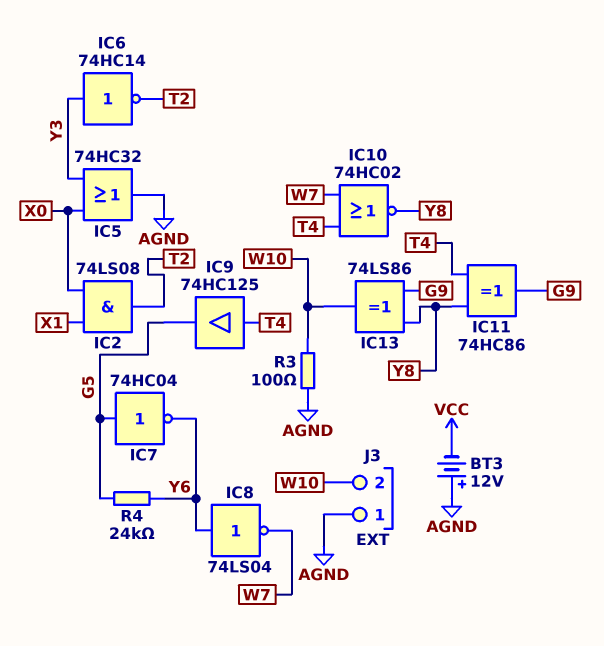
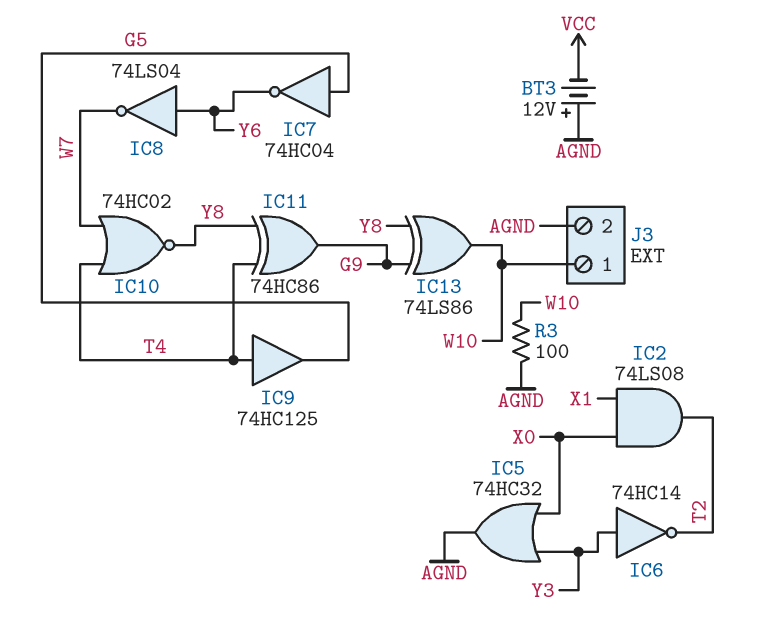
J3 pin 1: AGND -> W10
J3 pin 2: W10 -> AGND
R4: 24k (G5, Y6) -> none

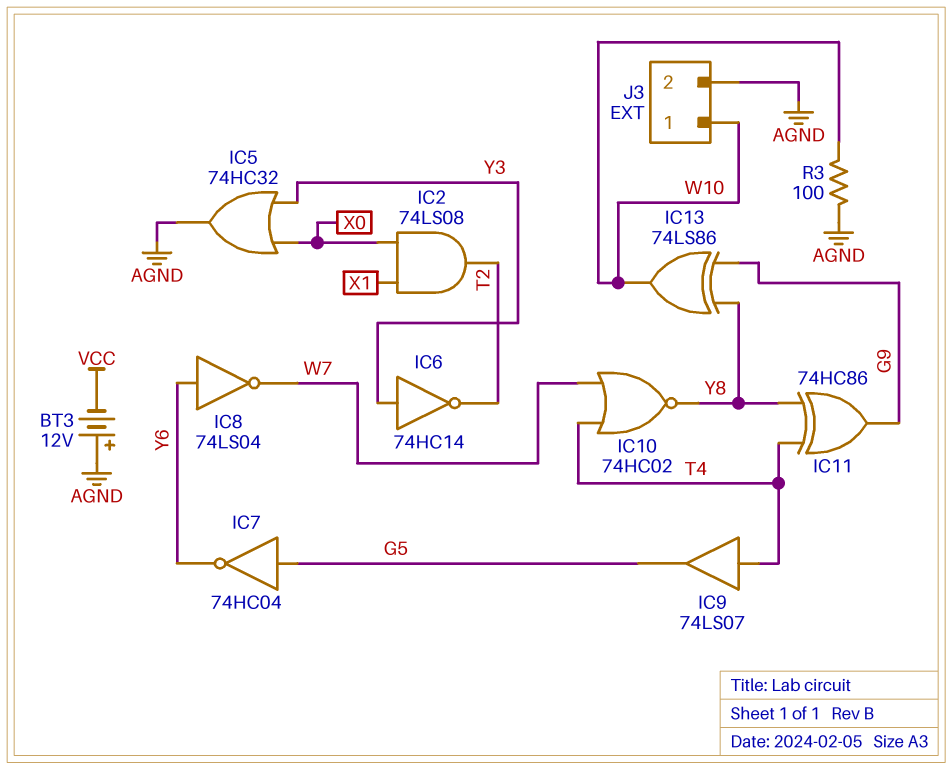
IC9: buffer 74HC125 (in T4, out G5) -> buffer 74LS07 (in T4, out G5)

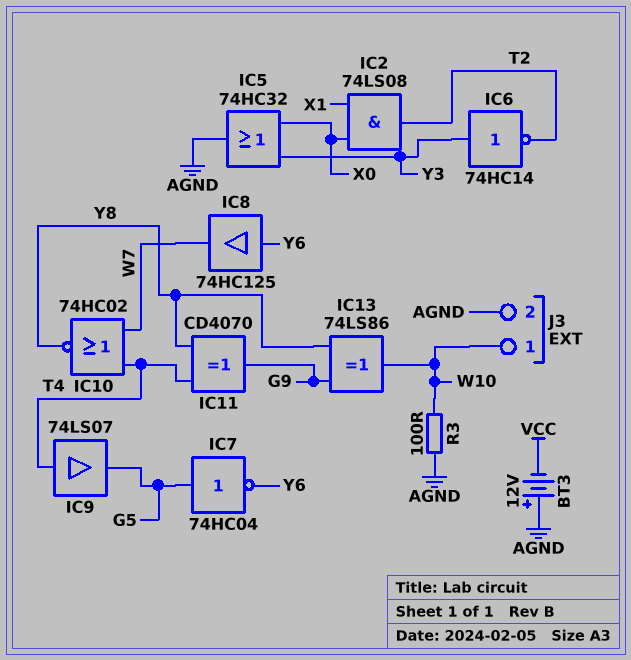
IC8: NOT 74LS04 (in Y6, out W7) -> buffer 74HC125 (in Y6, out W7)
IC11: XOR 74HC86 (in T4, in Y8, out G9) -> XOR CD4070 (in T4, in Y8, out G9)

